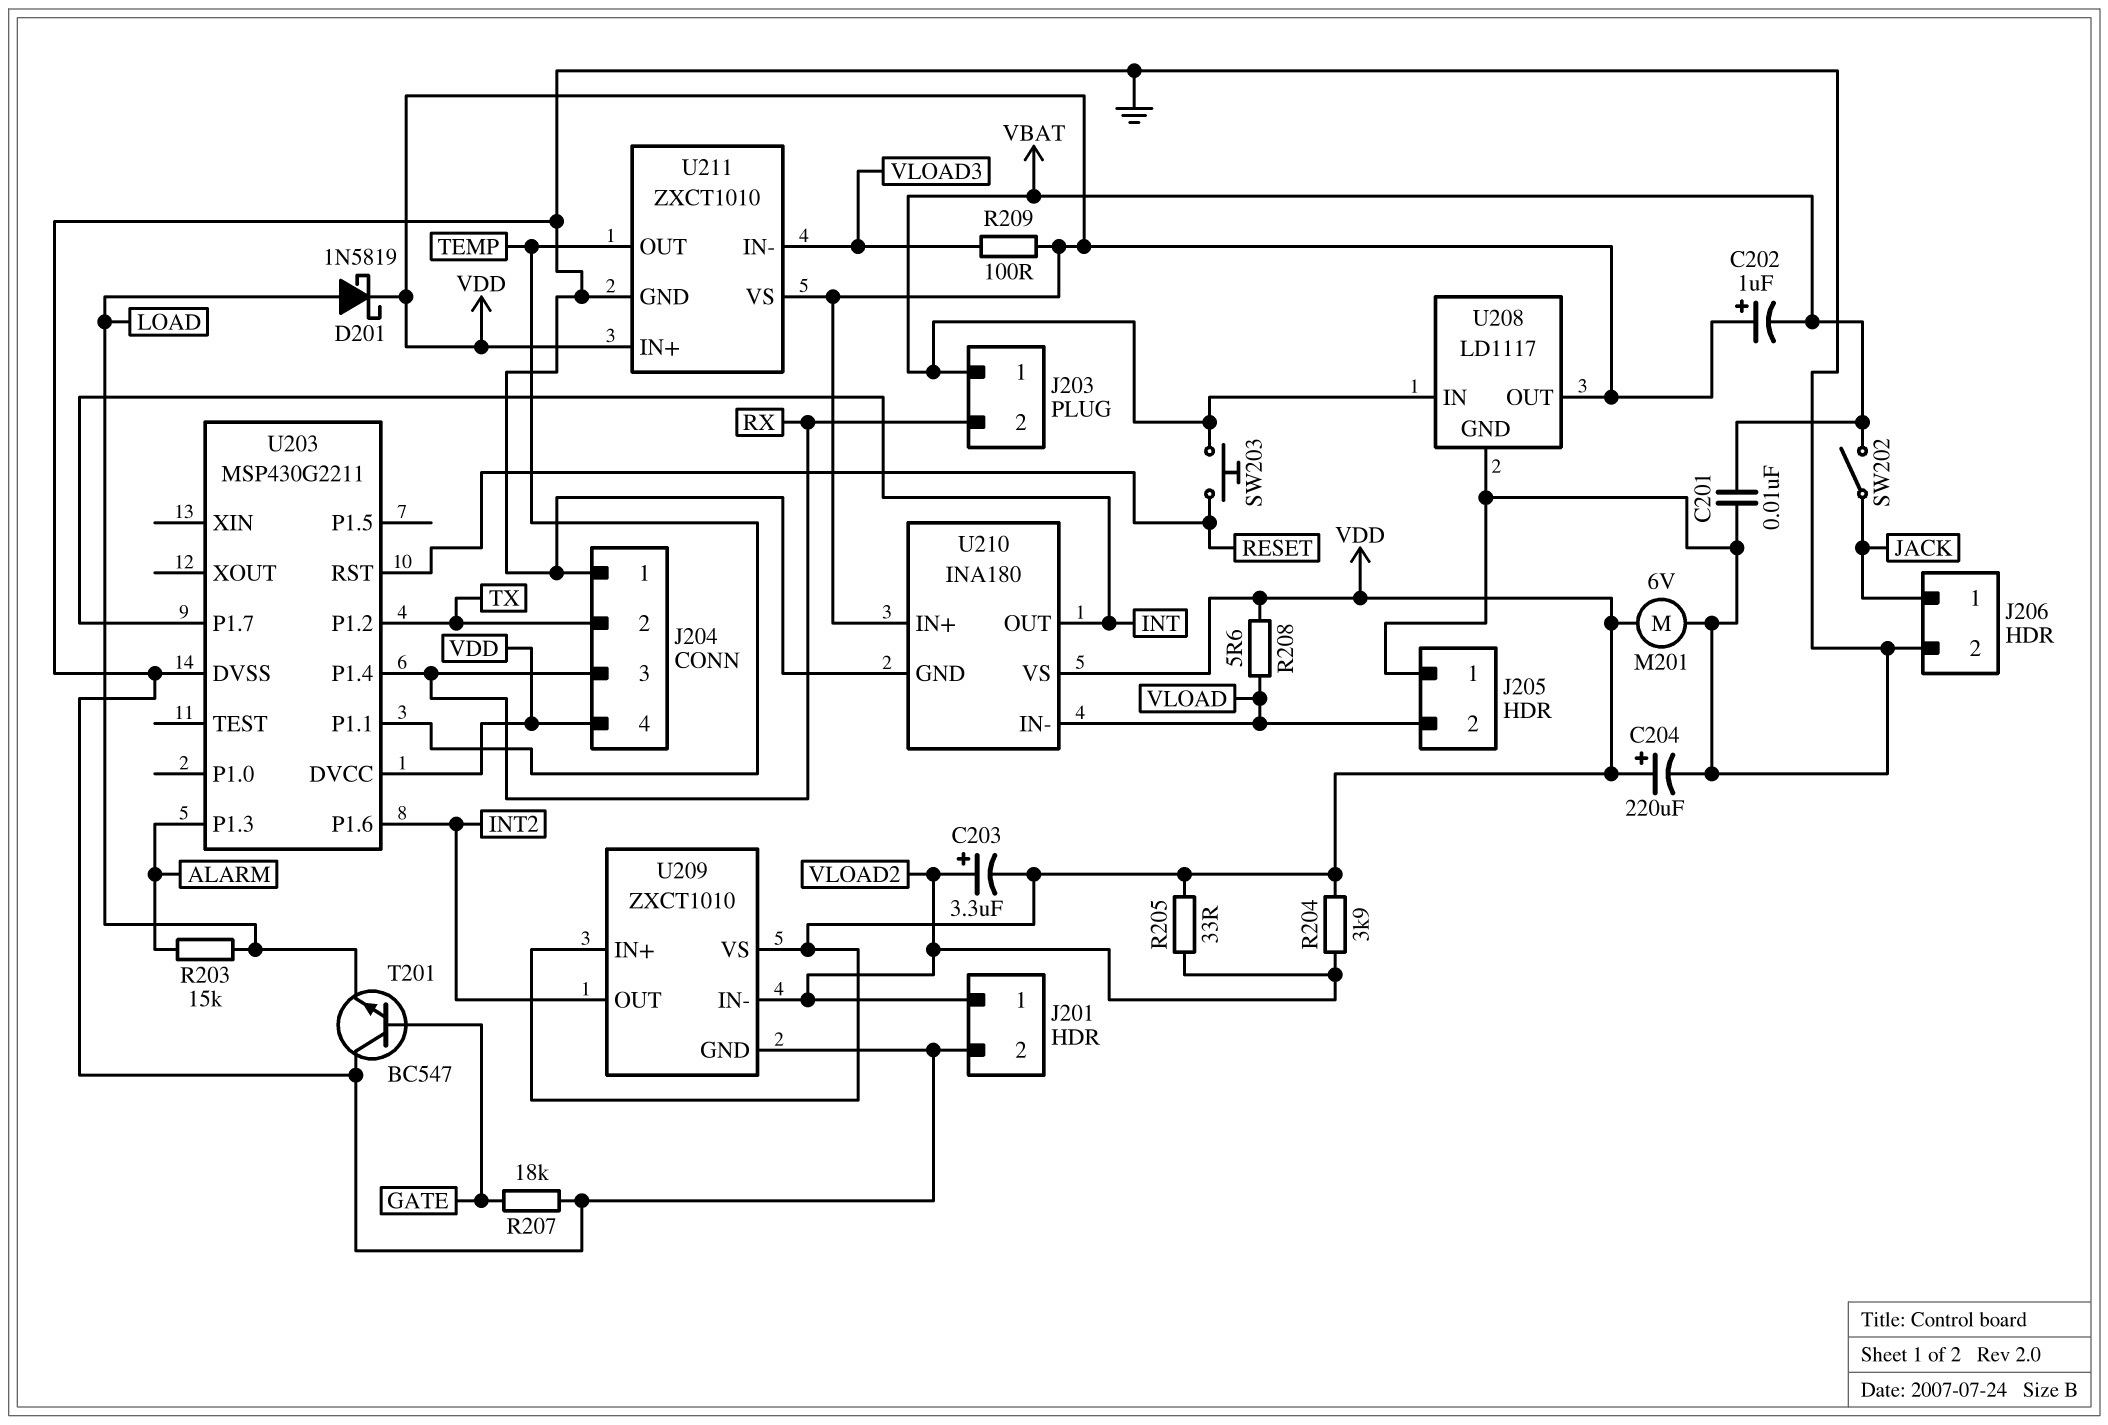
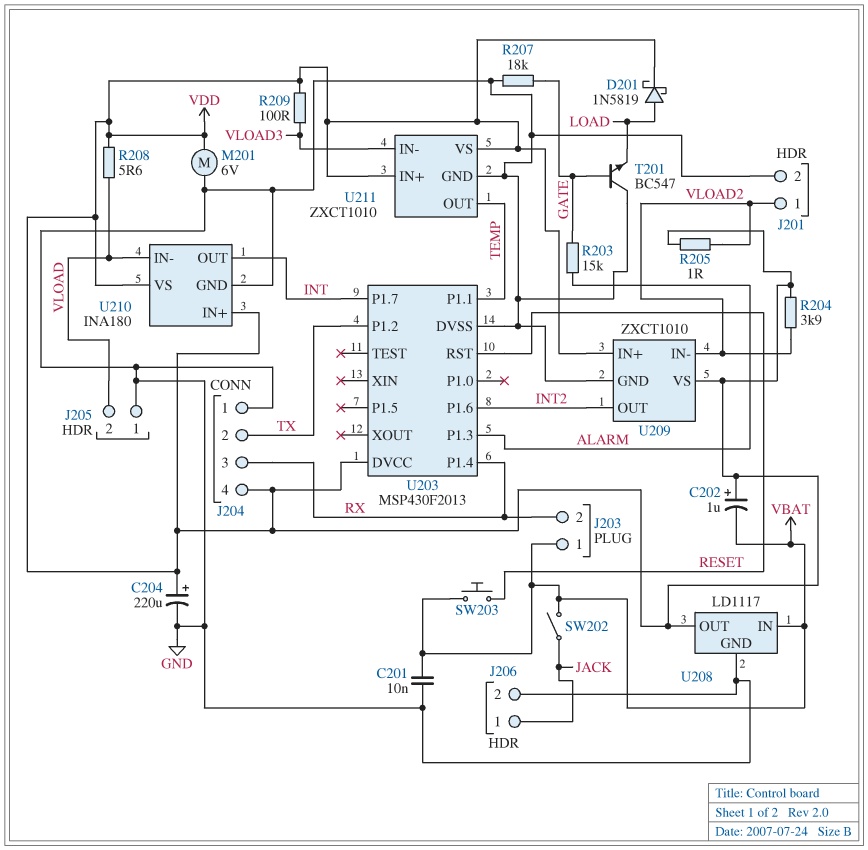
C203: 3.3uF (plus VLOAD2, minus VDD) -> none
R203: 15k (ALARM, LOAD) -> 15k (ALARM, GATE)
R205: 33 (VDD, VLOAD2) -> 1 (VDD, VLOAD2)
U203: MSP430G2211 -> MSP430F2013

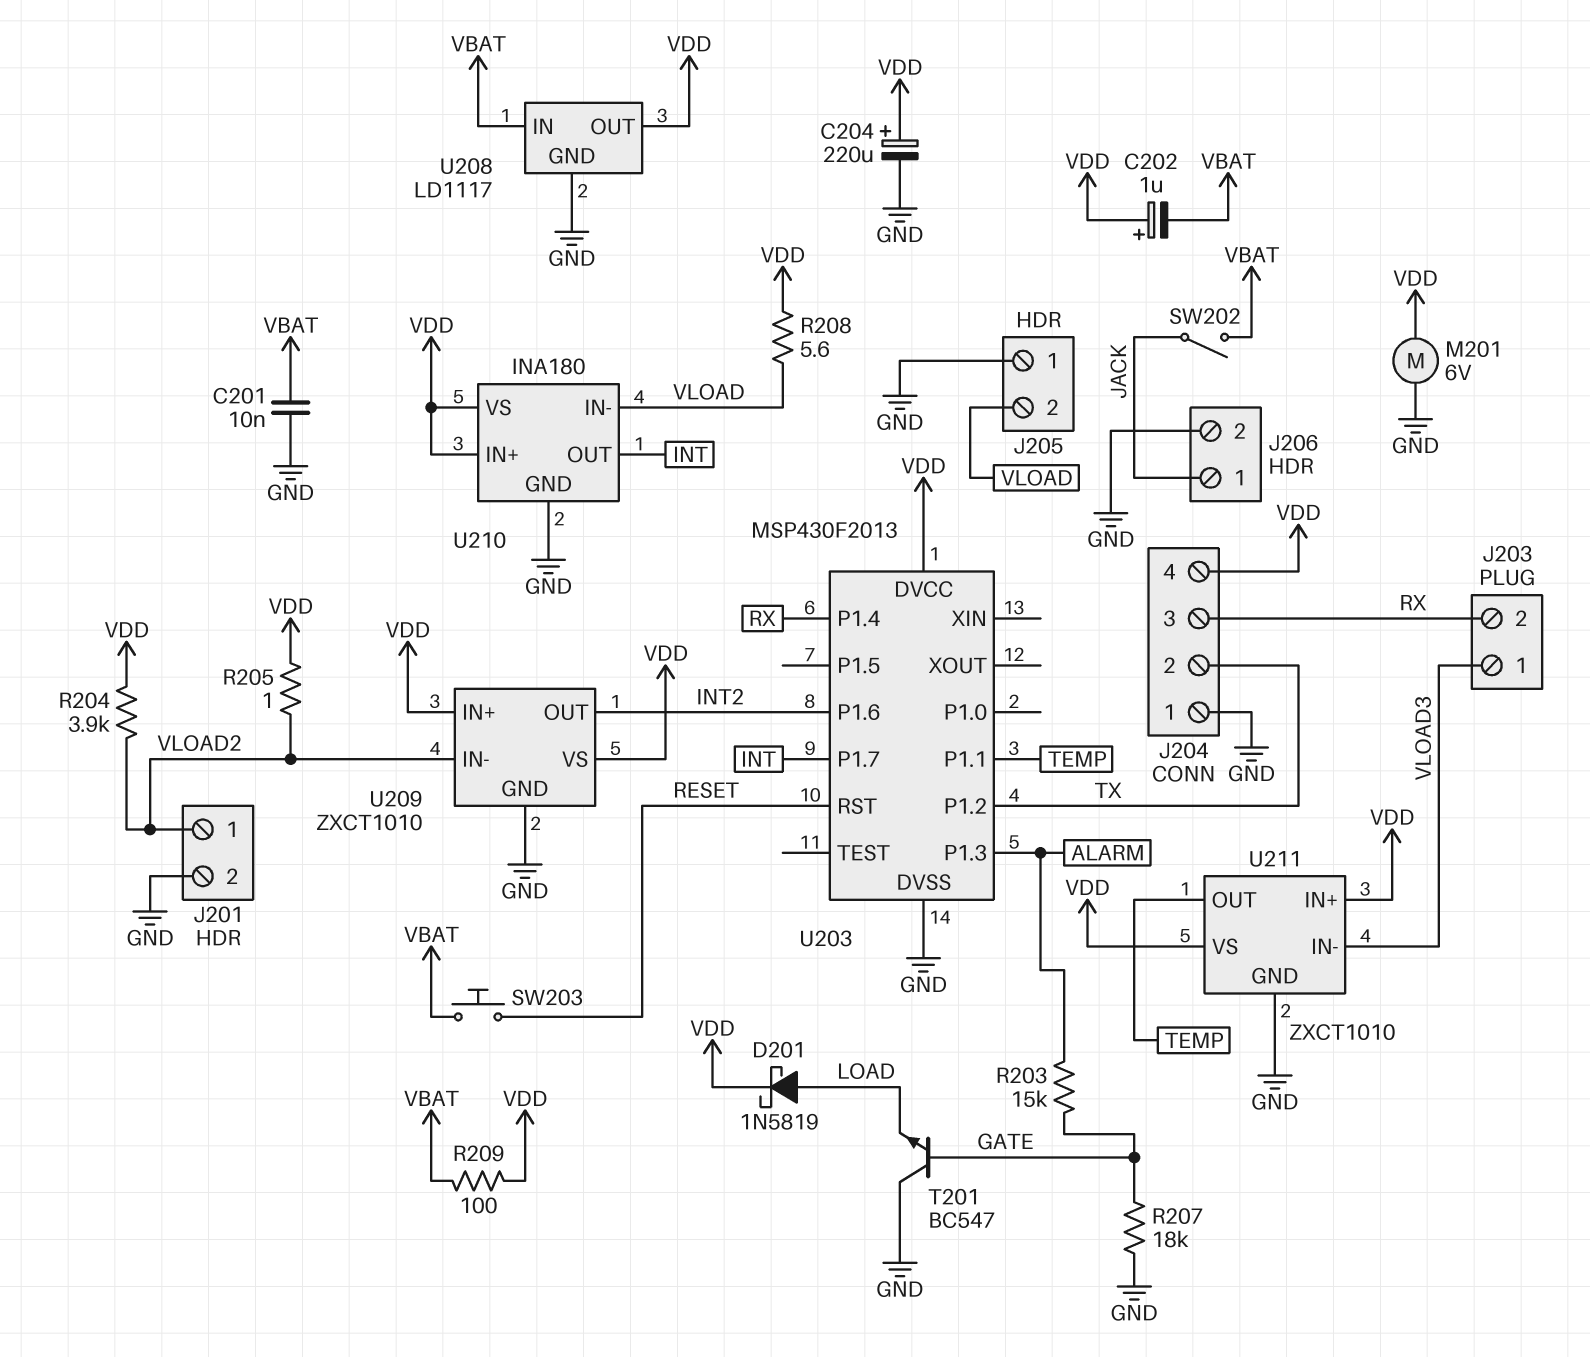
J203 pin 1: VBAT -> VLOAD3
R209: 100 (VDD, VLOAD3) -> 100 (VBAT, VDD)

